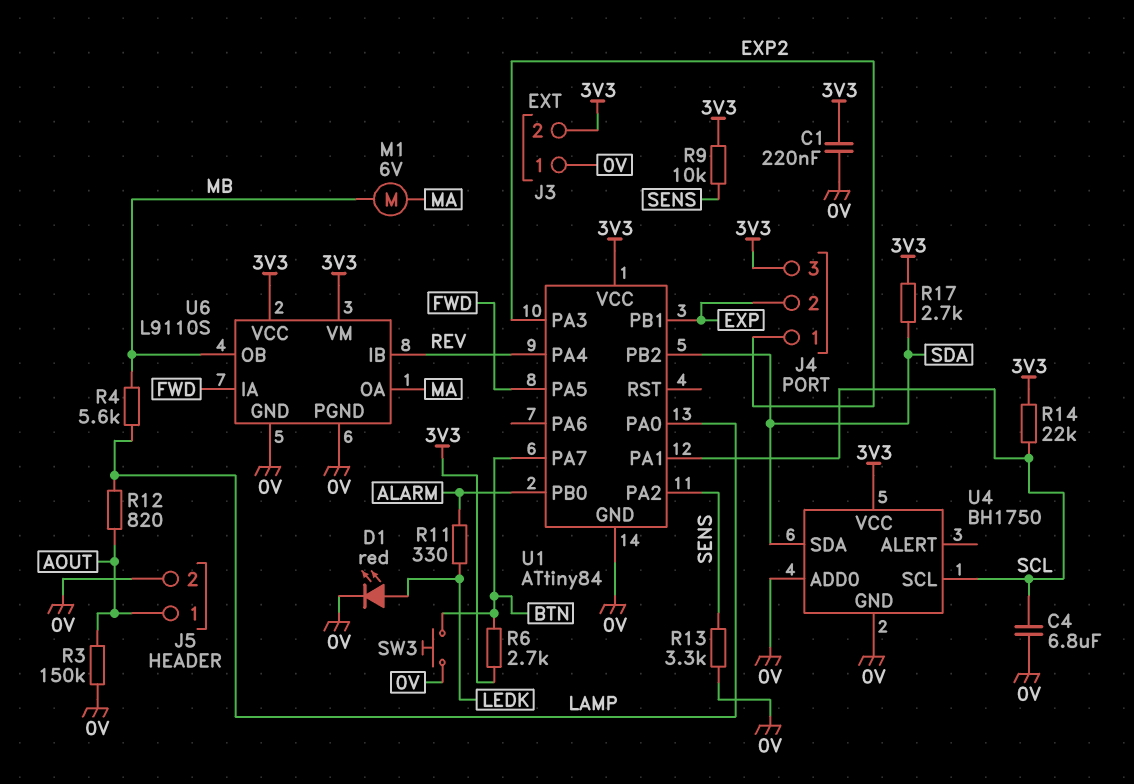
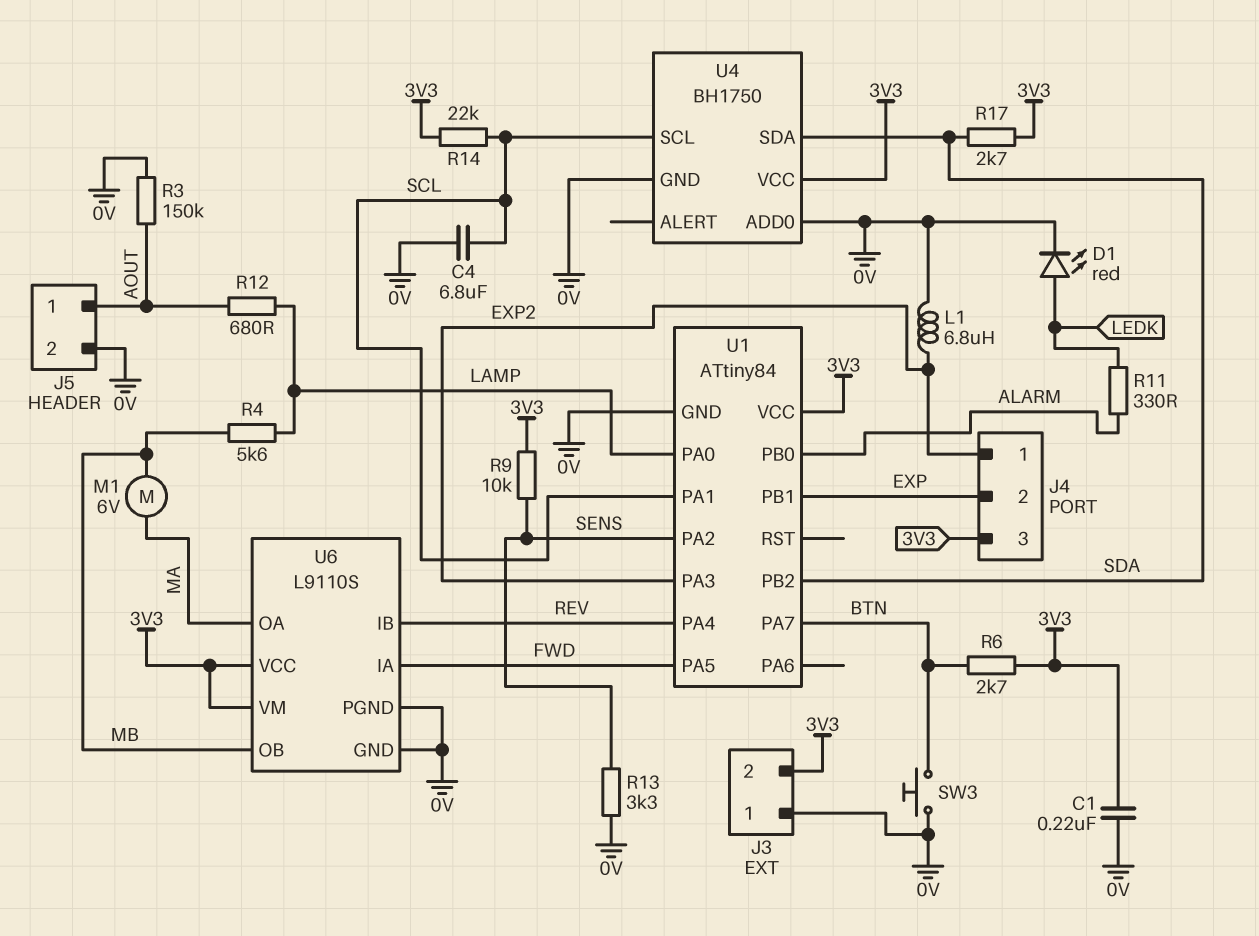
L1: none -> 6.8uH (0V, EXP2)
R12: 820 (AOUT, LAMP) -> 680 (AOUT, LAMP)

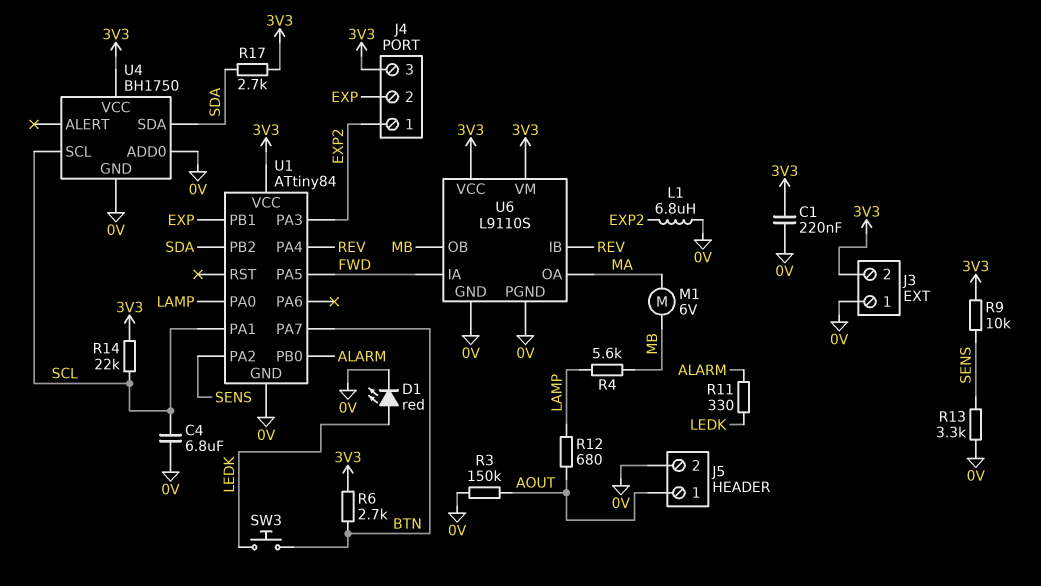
SW3: button (0V, BTN) -> button (BTN, LEDK)

